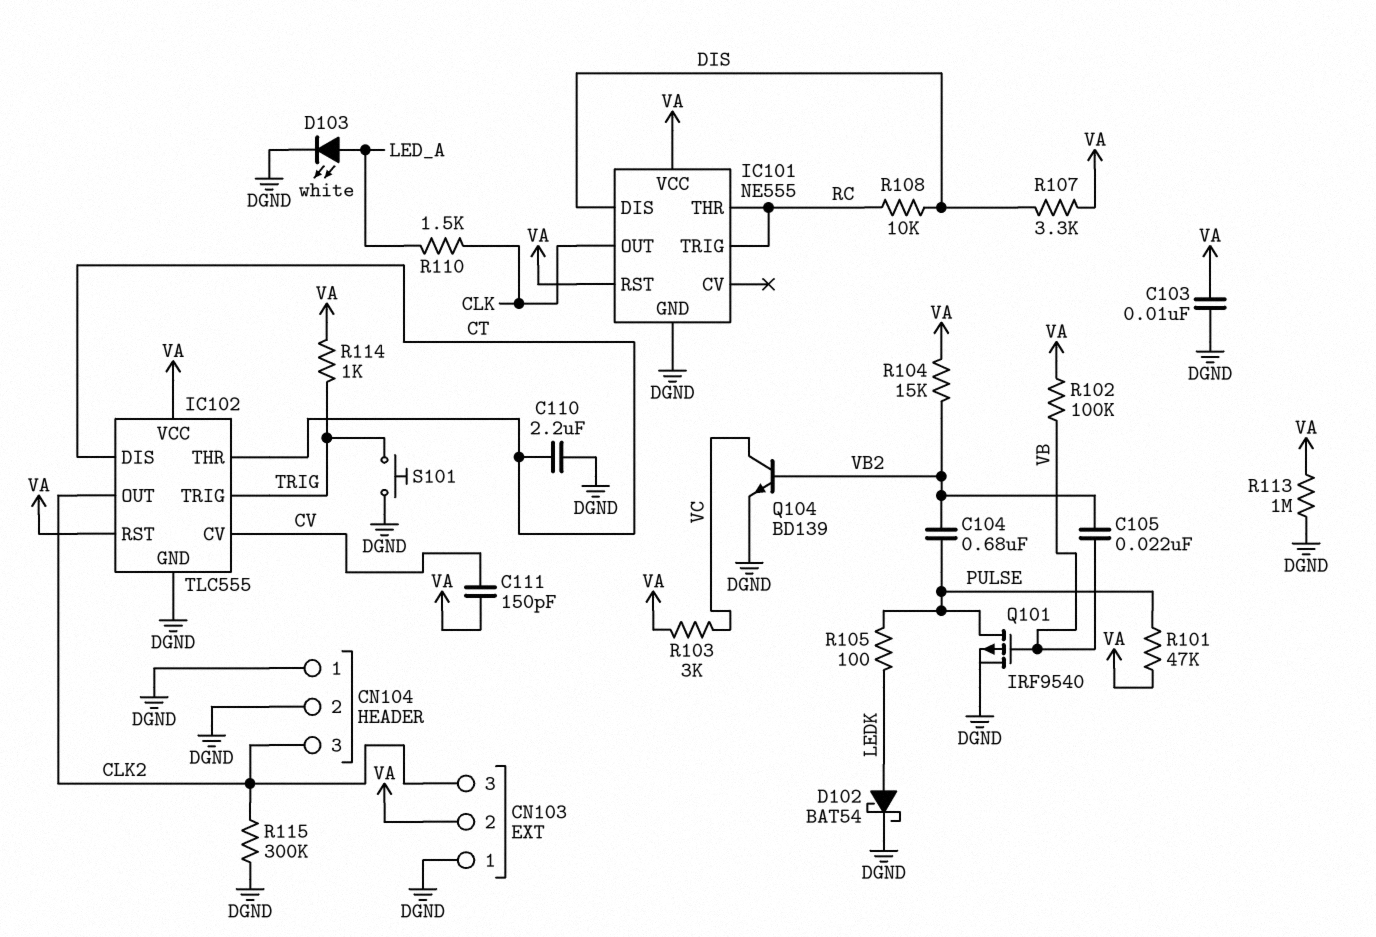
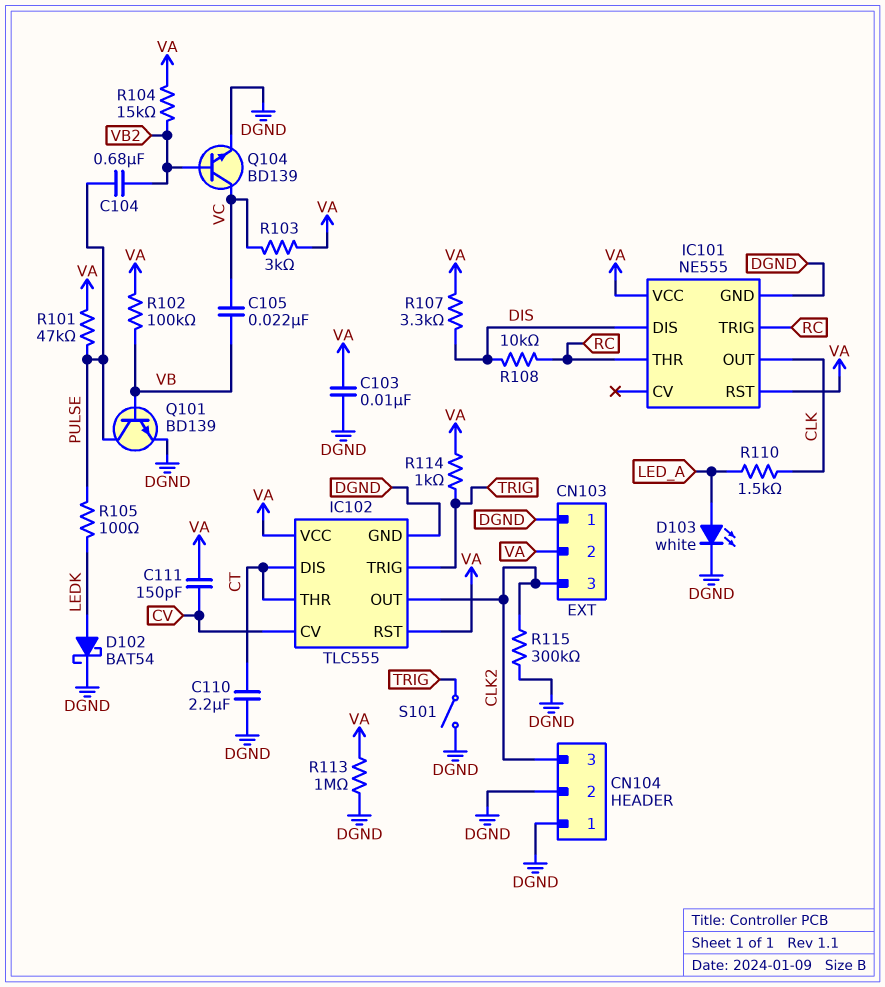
C105: 22nF (VB, VB2) -> 22nF (VB, VC)
Q101: PMOS IRF9540 (G VB, D PULSE, S DGND) -> NPN BD139 (B VB, C PULSE, E DGND)
S101: button (DGND, TRIG) -> switch (DGND, TRIG)

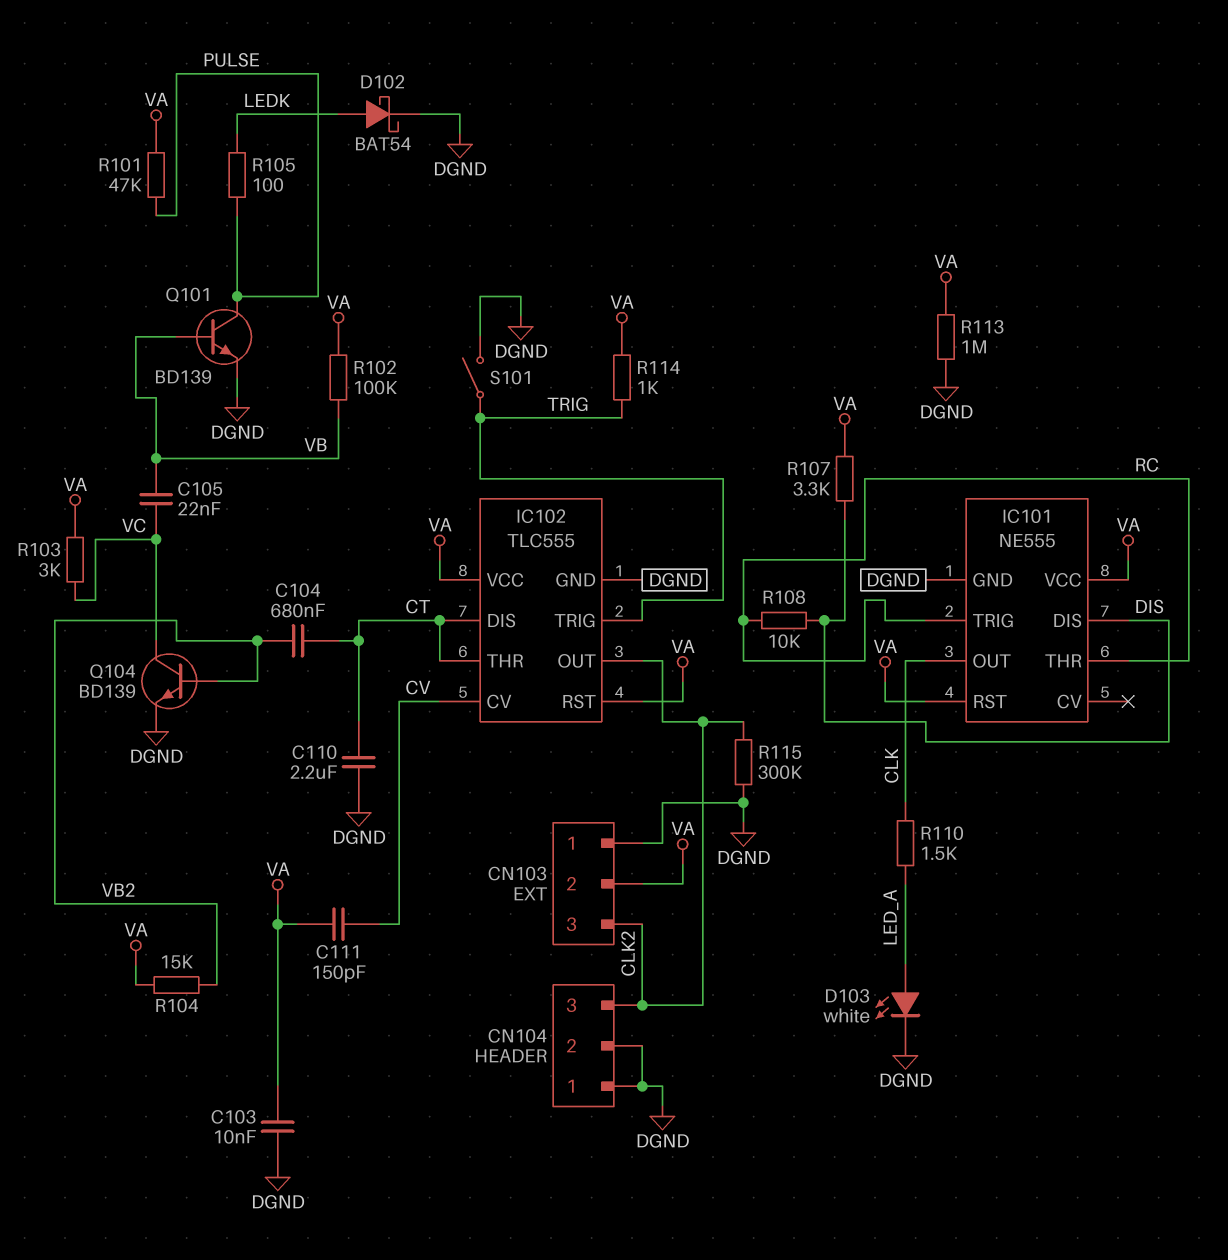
C104: 680nF (PULSE, VB2) -> 680nF (CT, VB2)

